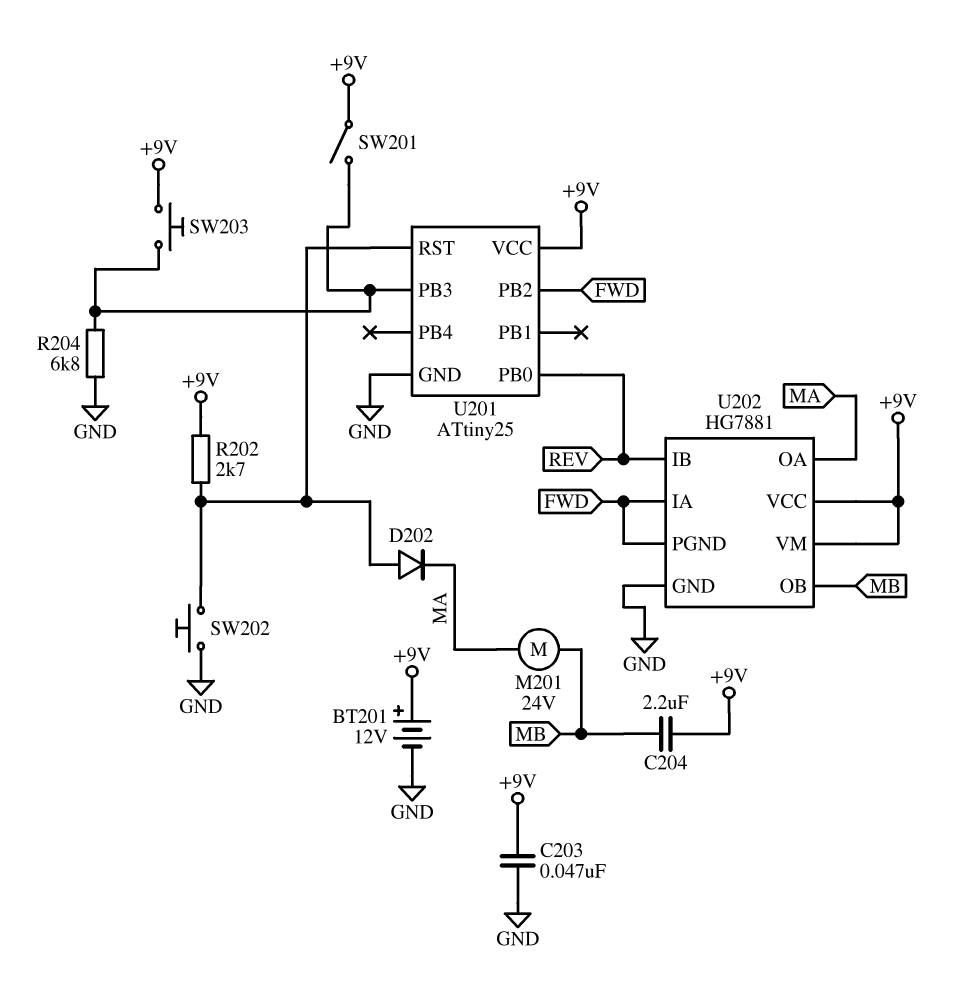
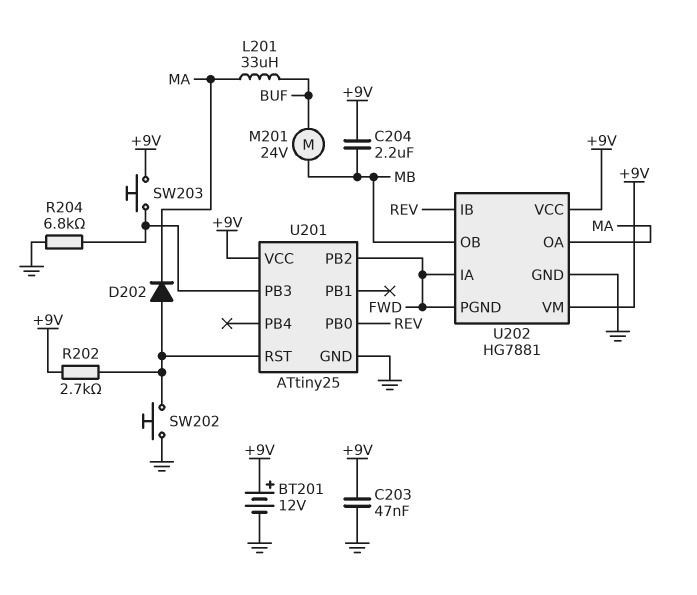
L201: none -> 33uH (BUF, MA)
M201: motor 24V (MA, MB) -> motor 24V (BUF, MB)
SW201: switch (+9V, U201/PB3) -> none

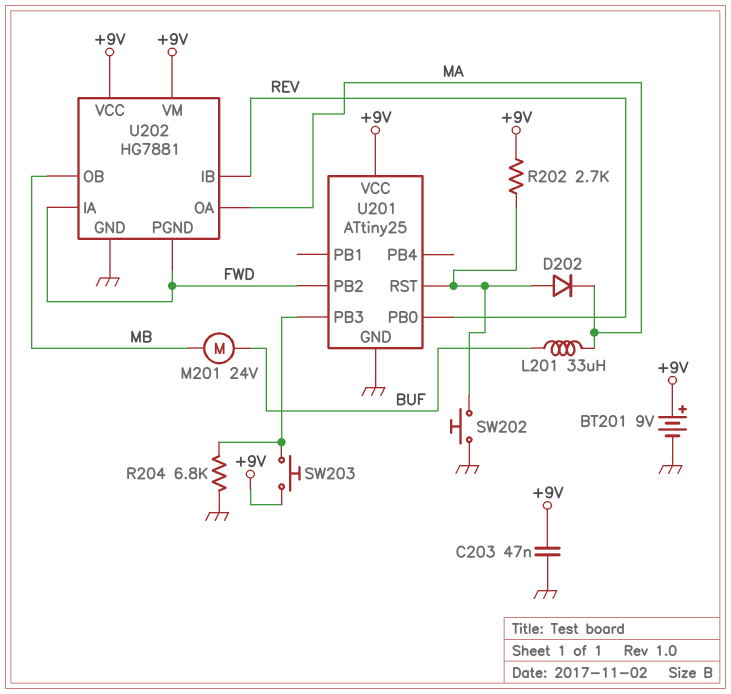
BT201: 12V (plus +9V, minus GND) -> 9V (plus +9V, minus GND)
C204: 2.2uF (+9V, MB) -> none

